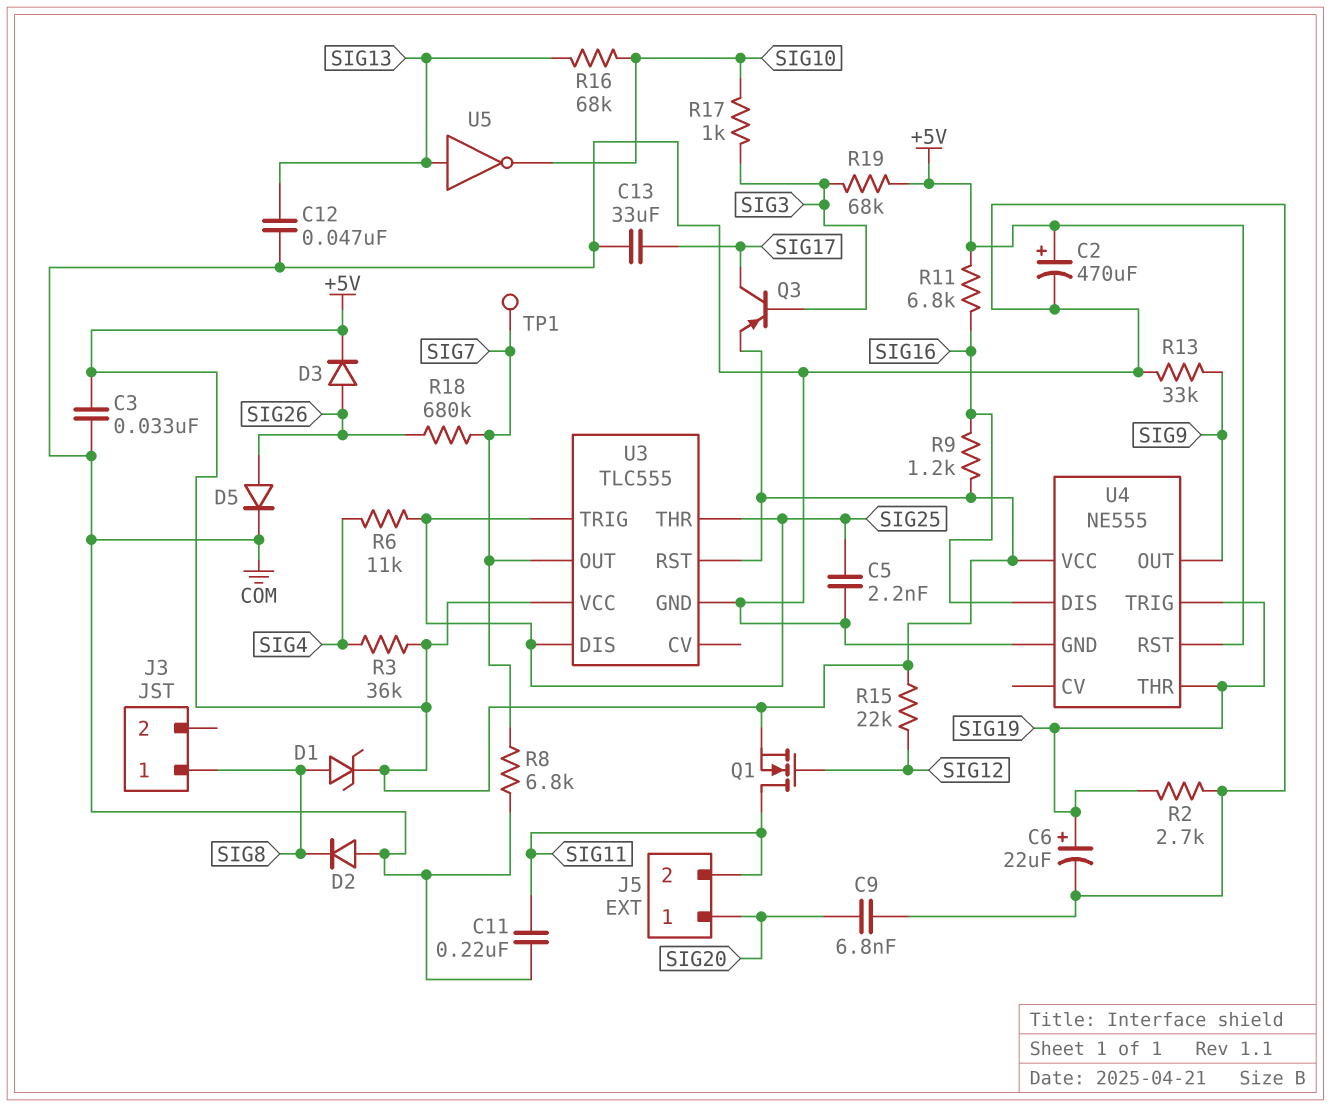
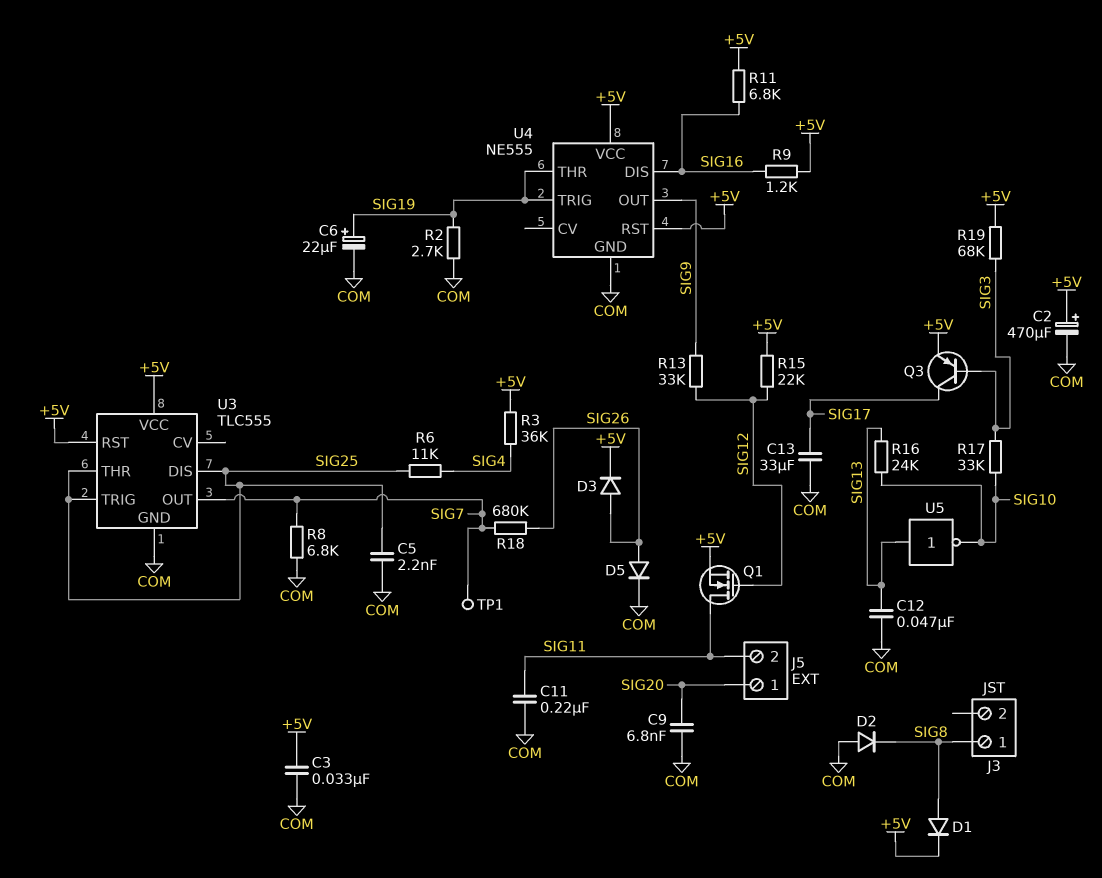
D1: zener (A SIG8, K +5V) -> diode (A SIG8, K +5V)
R13: 33k (COM, SIG9) -> 33k (SIG9, SIG12)
R16: 68k (SIG10, SIG13) -> 24k (SIG10, SIG13)
R17: 1k (SIG3, SIG10) -> 33k (SIG3, SIG10)

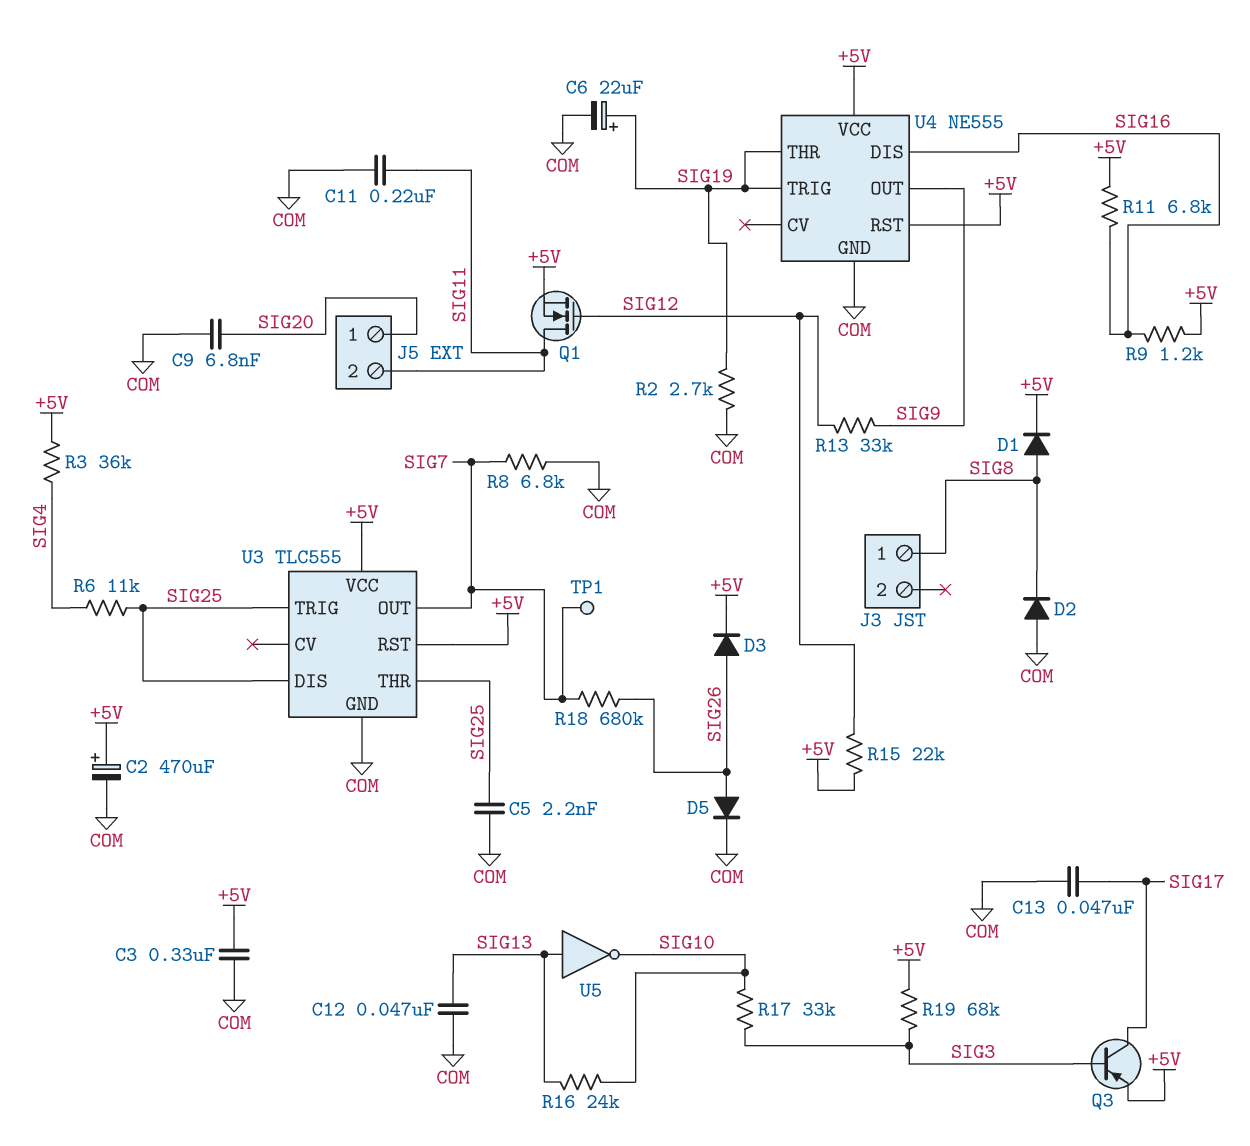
C3: 33nF (+5V, COM) -> 330nF (+5V, COM)
C13: 33uF (COM, SIG17) -> 47nF (COM, SIG17)

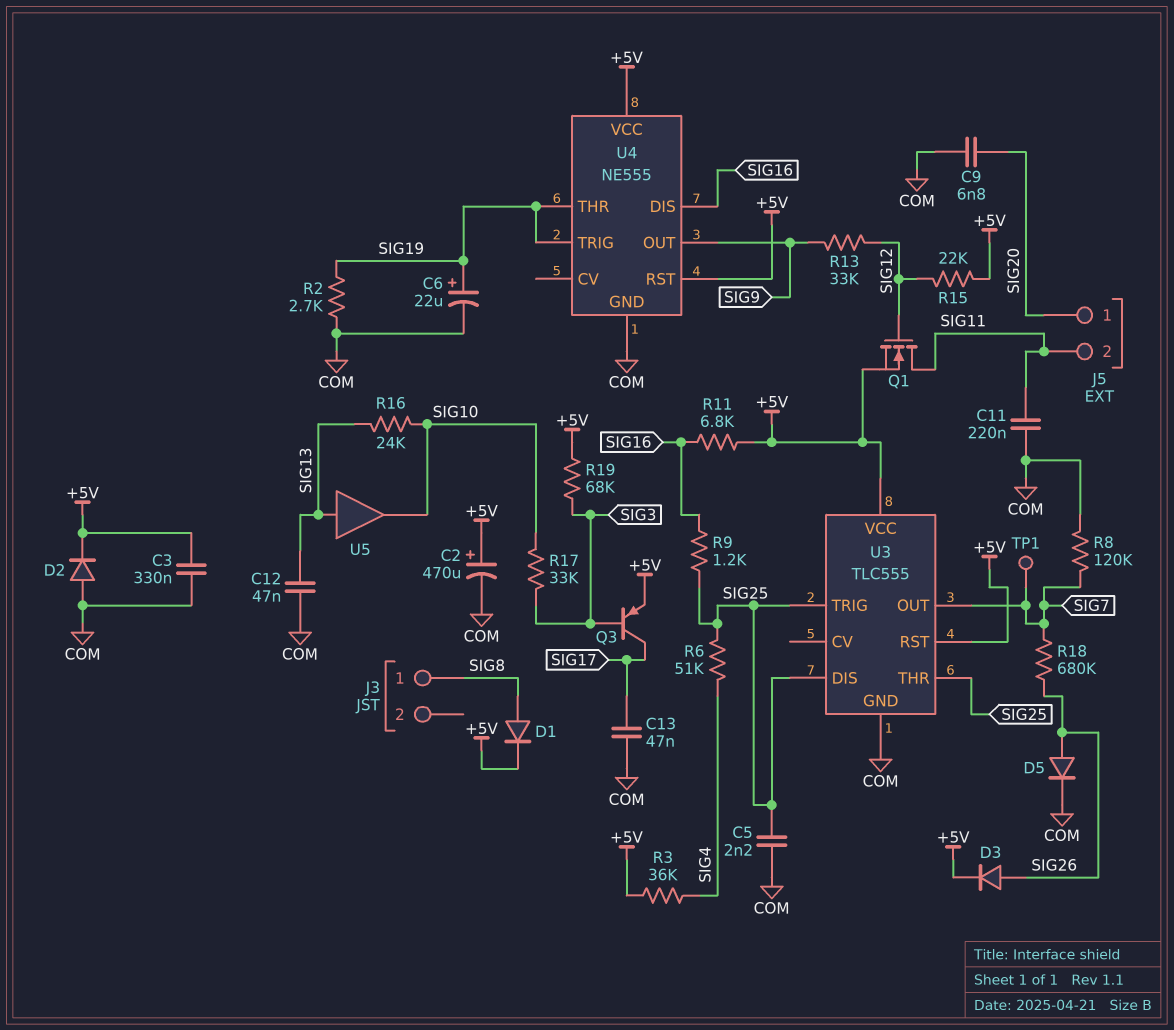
D2: diode (A COM, K SIG8) -> diode (A COM, K +5V)
R6: 11k (SIG4, SIG25) -> 51k (SIG4, SIG25)
R8: 6.8k (COM, SIG7) -> 120k (COM, SIG7)
R9: 1.2k (+5V, SIG16) -> 1.2k (SIG16, SIG25)
U5: NOT (in SIG13, out SIG10) -> buffer (in SIG13, out SIG10)

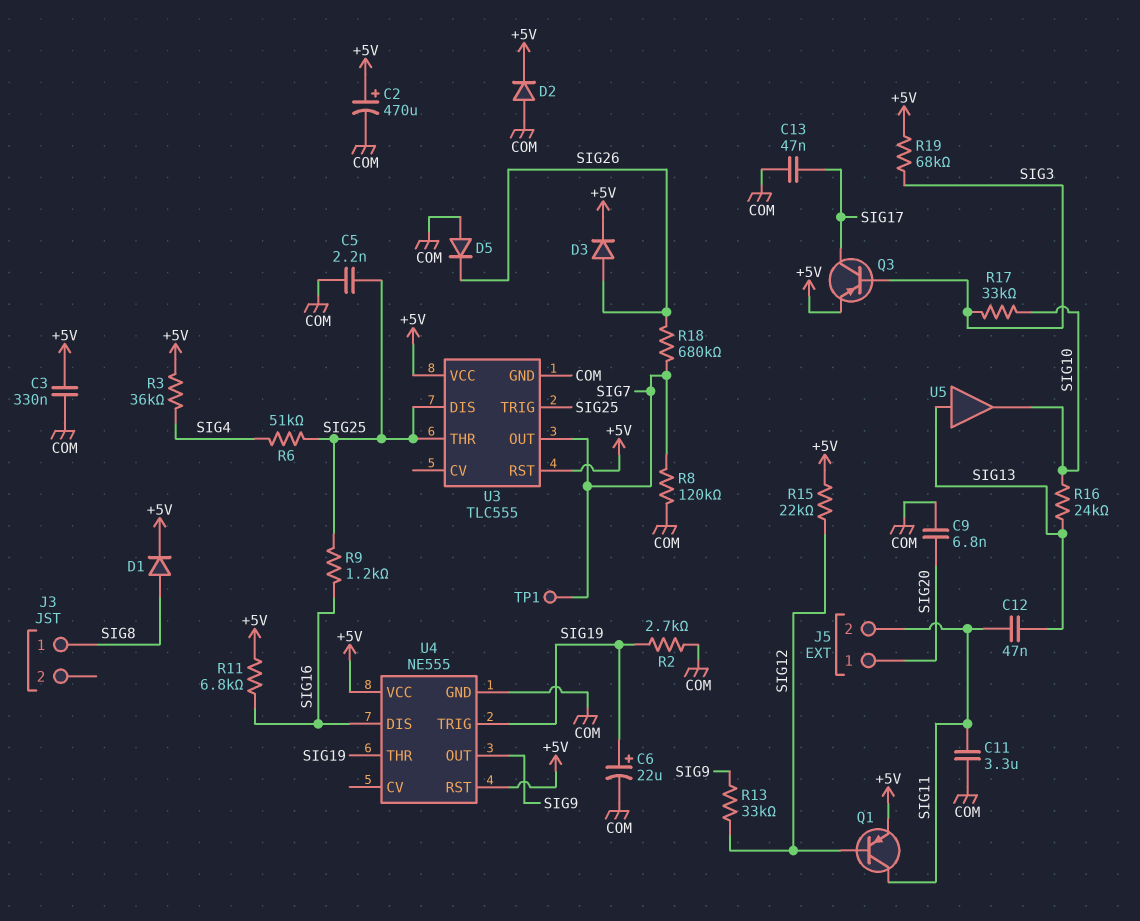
C11: 220nF (COM, SIG11) -> 3.3uF (COM, SIG11)
C12: 47nF (COM, SIG13) -> 47nF (SIG11, SIG13)
D5: diode (A SIG26, K COM) -> diode (A COM, K SIG26)
Q1: NMOS (G SIG12, D SIG11, S +5V) -> PNP (B SIG12, C SIG11, E +5V)

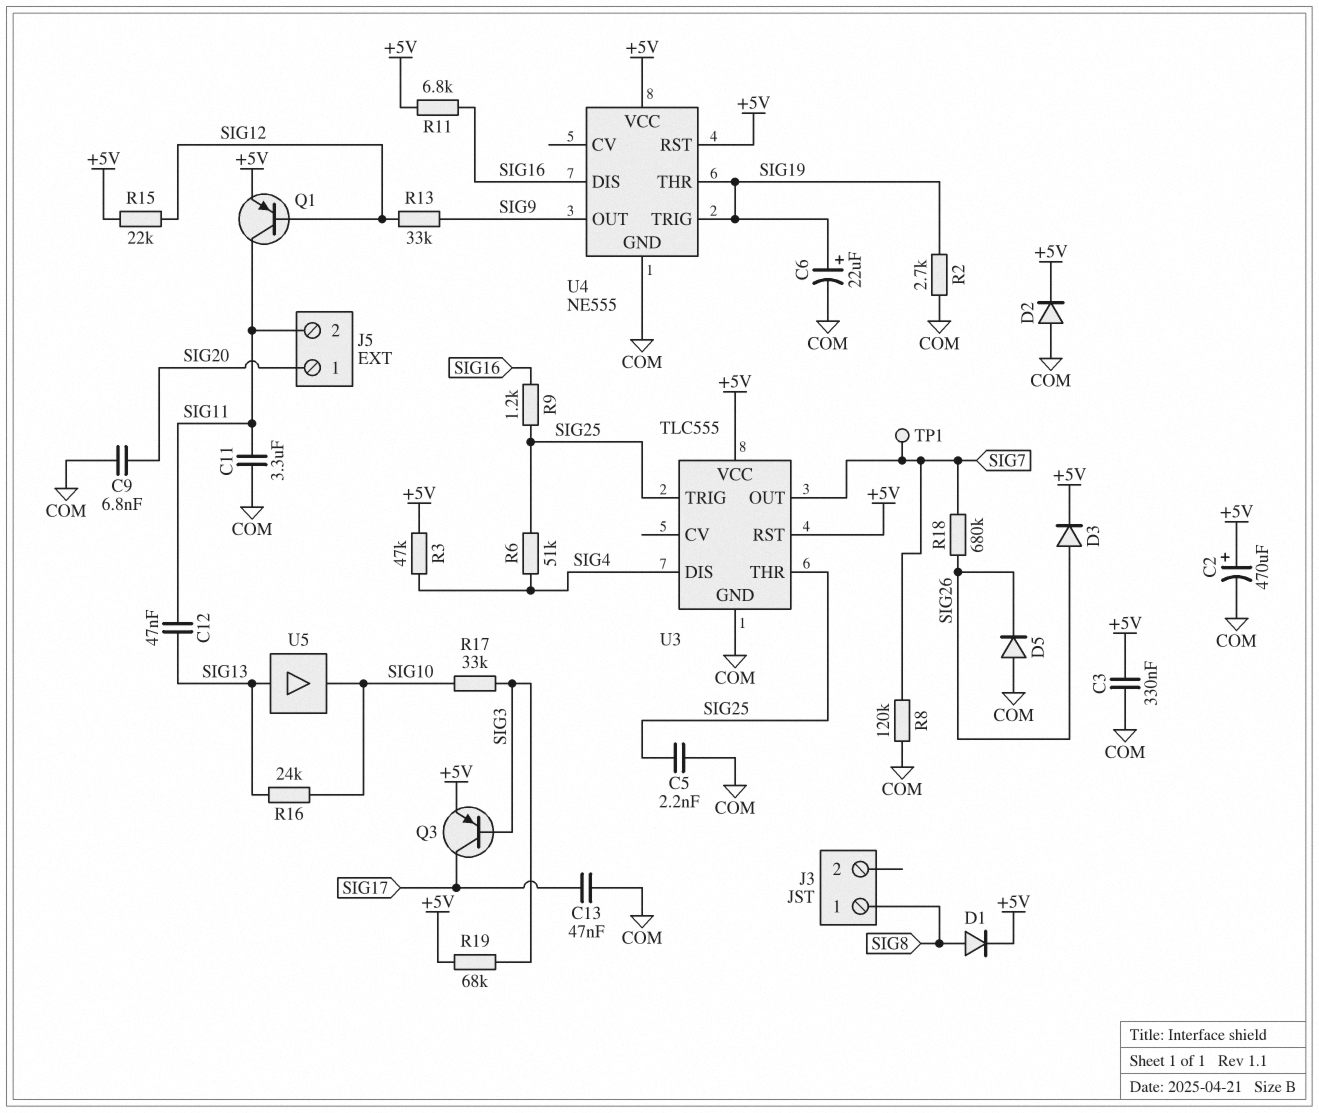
R3: 36k (+5V, SIG4) -> 47k (+5V, SIG4)
U3 pin DIS: SIG25 -> SIG4

